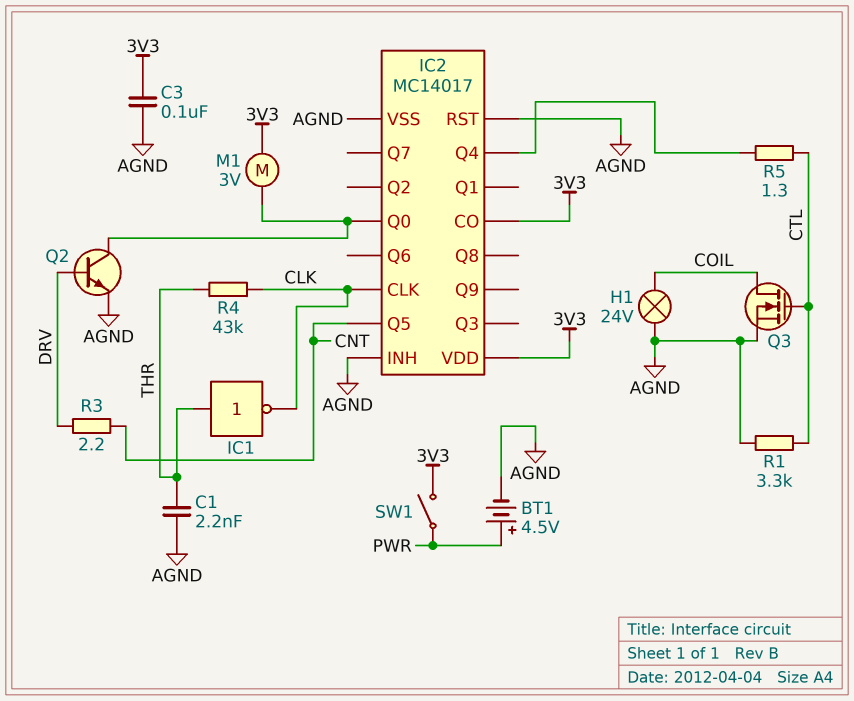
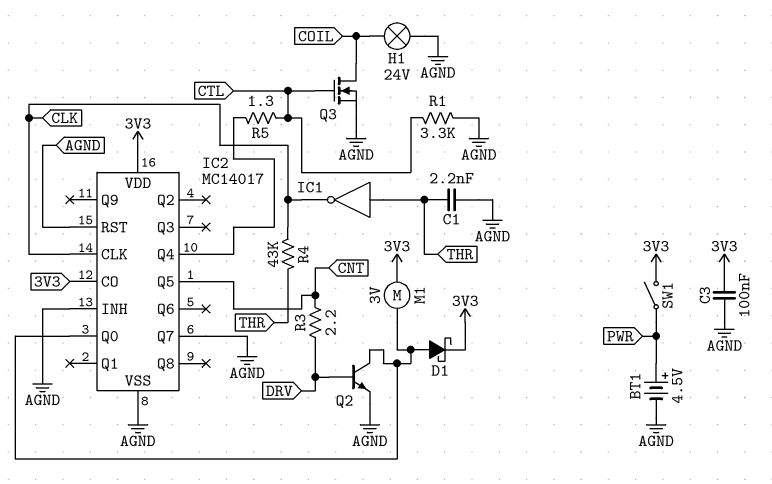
D1: none -> schottky (A IC2/Q0, K 3V3)
IC2 pin Q7: none -> AGND

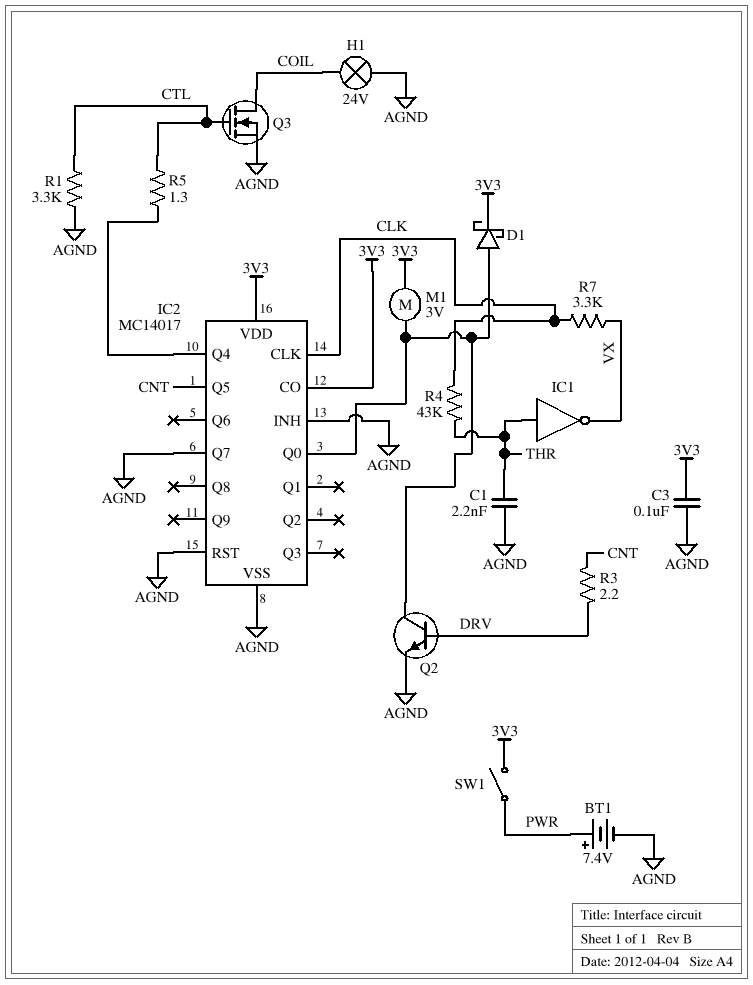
BT1: 4.5V (plus PWR, minus AGND) -> 7.4V (plus PWR, minus AGND)
IC1: NOT (in THR, out CLK) -> NOT (in THR, out VX)
R7: none -> 3.3k (CLK, VX)

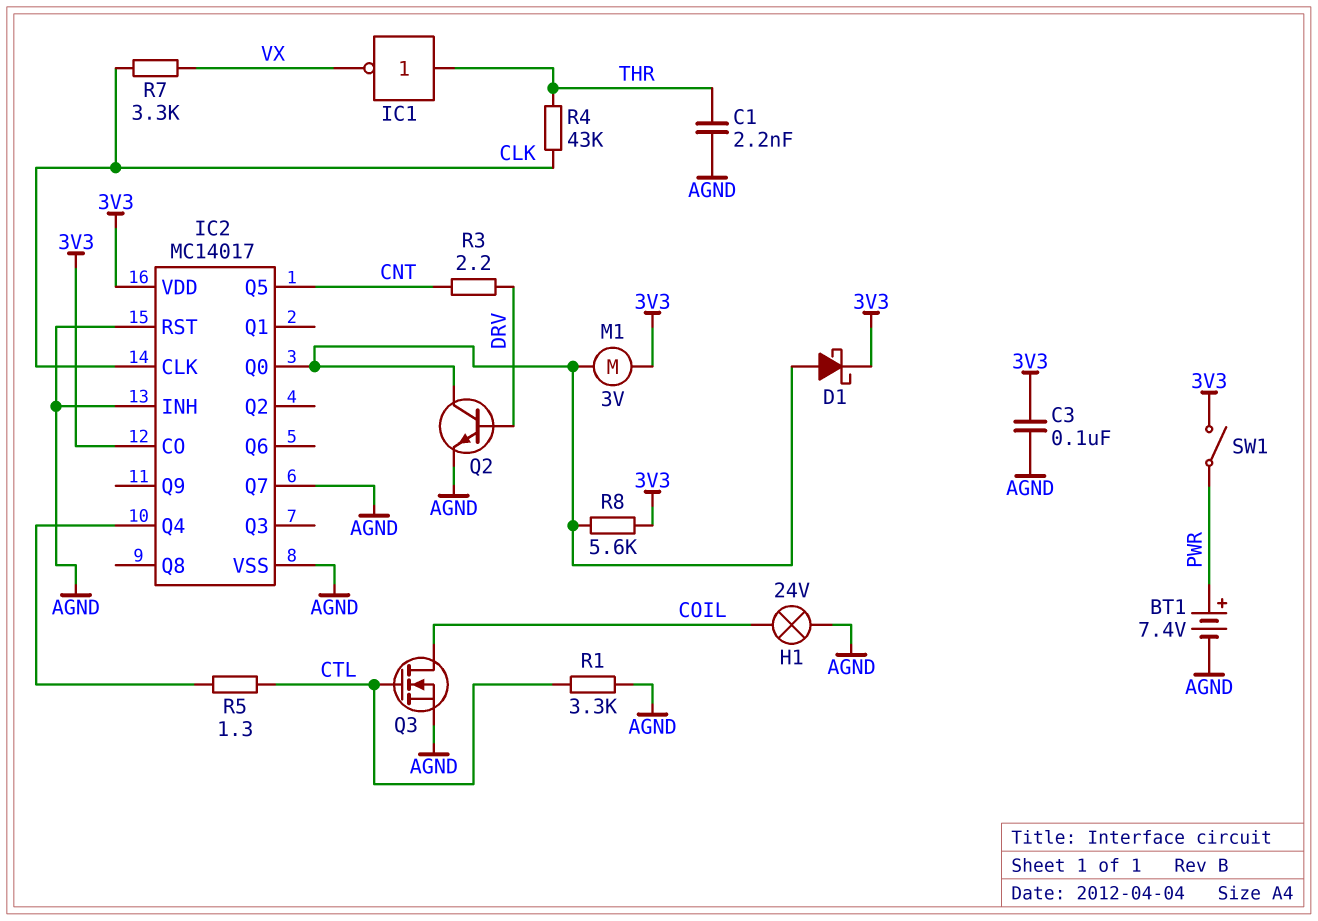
R8: none -> 5.6k (3V3, IC2/Q0)

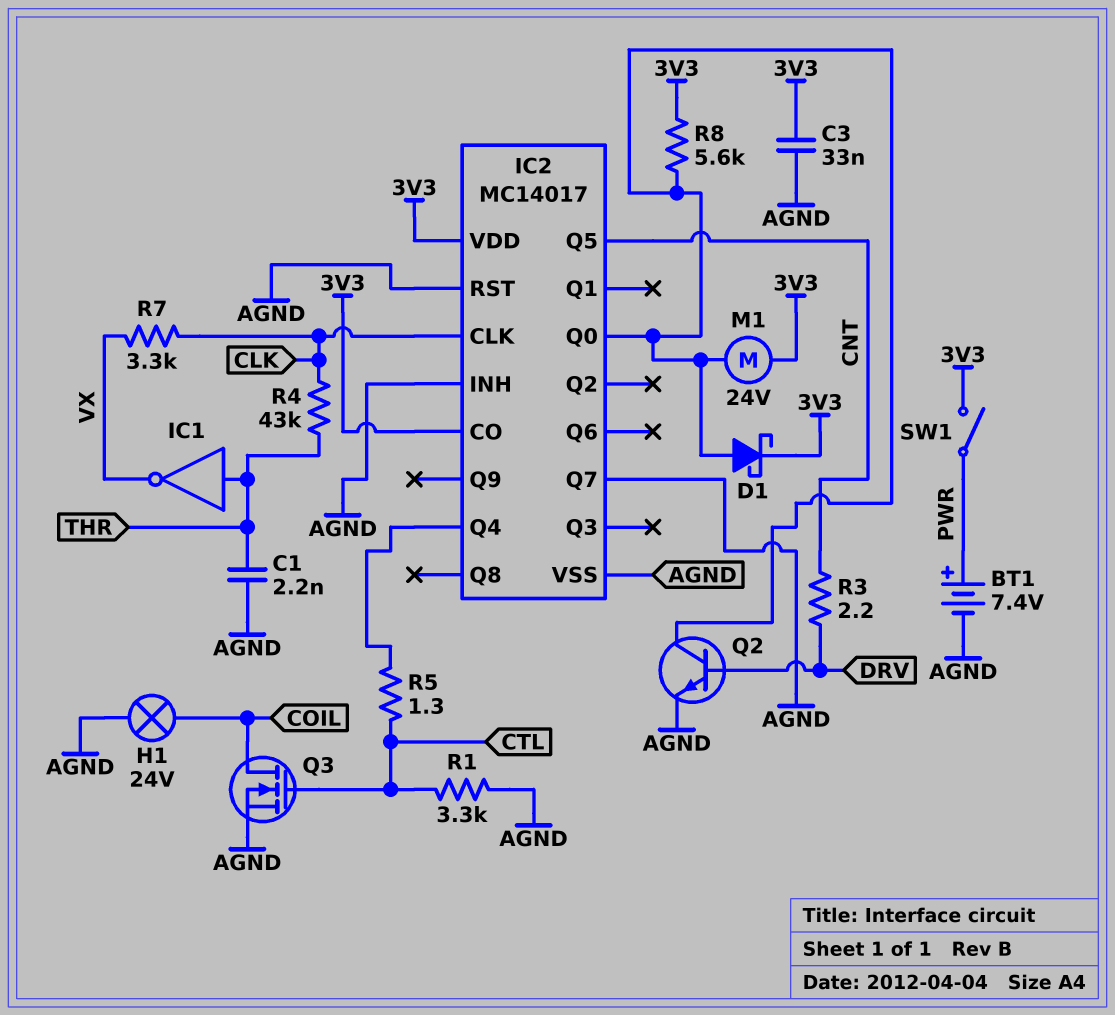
C3: 100nF (3V3, AGND) -> 33nF (3V3, AGND)
M1: motor 3V (3V3, IC2/Q0) -> motor 24V (3V3, IC2/Q0)

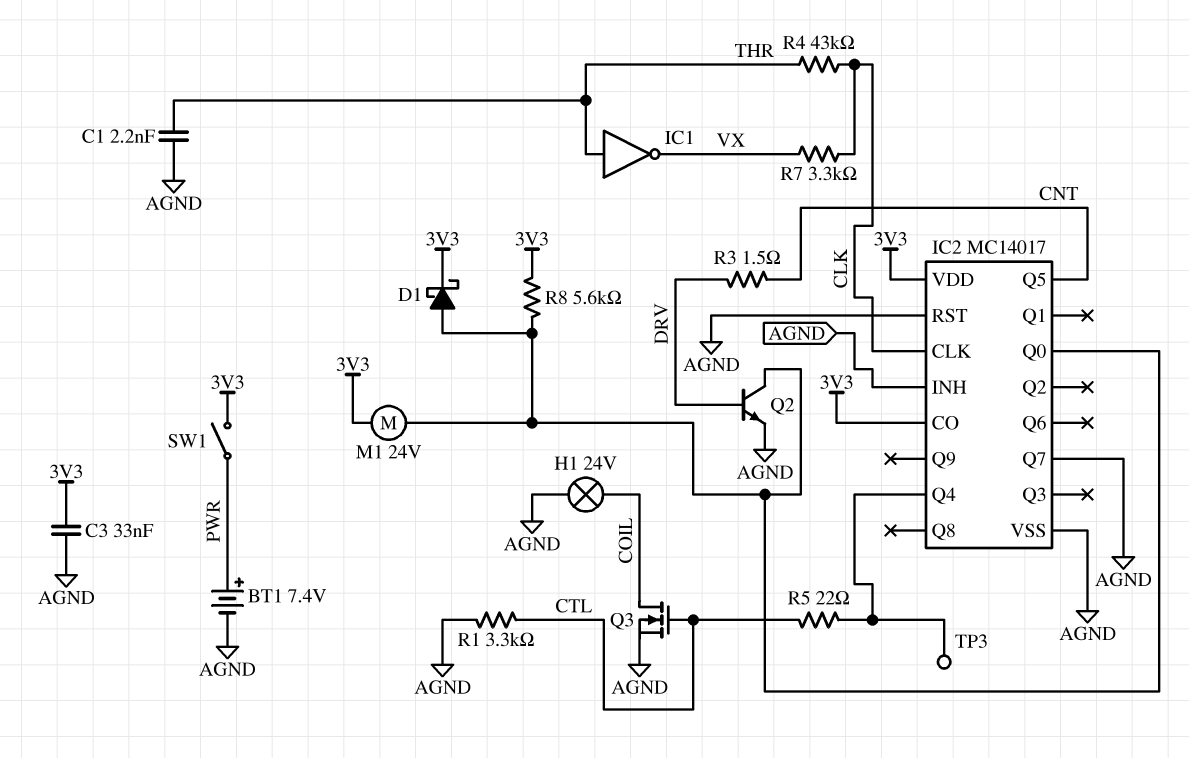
R3: 2.2 (CNT, DRV) -> 1.5 (CNT, DRV)
R5: 1.3 (CTL, IC2/Q4) -> 22 (CTL, IC2/Q4)
TP3: none -> test point (IC2/Q4)

